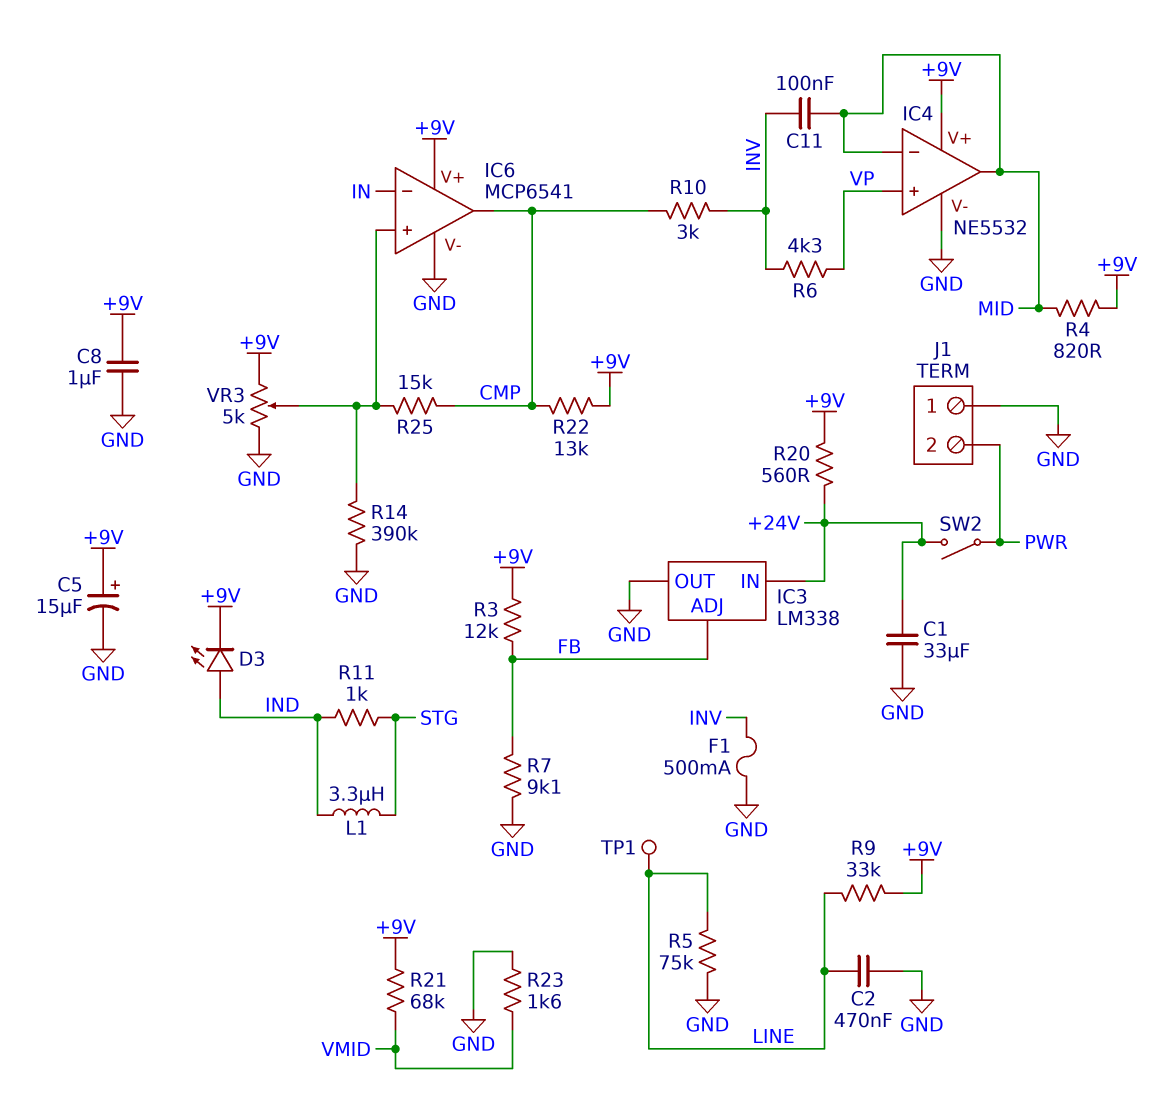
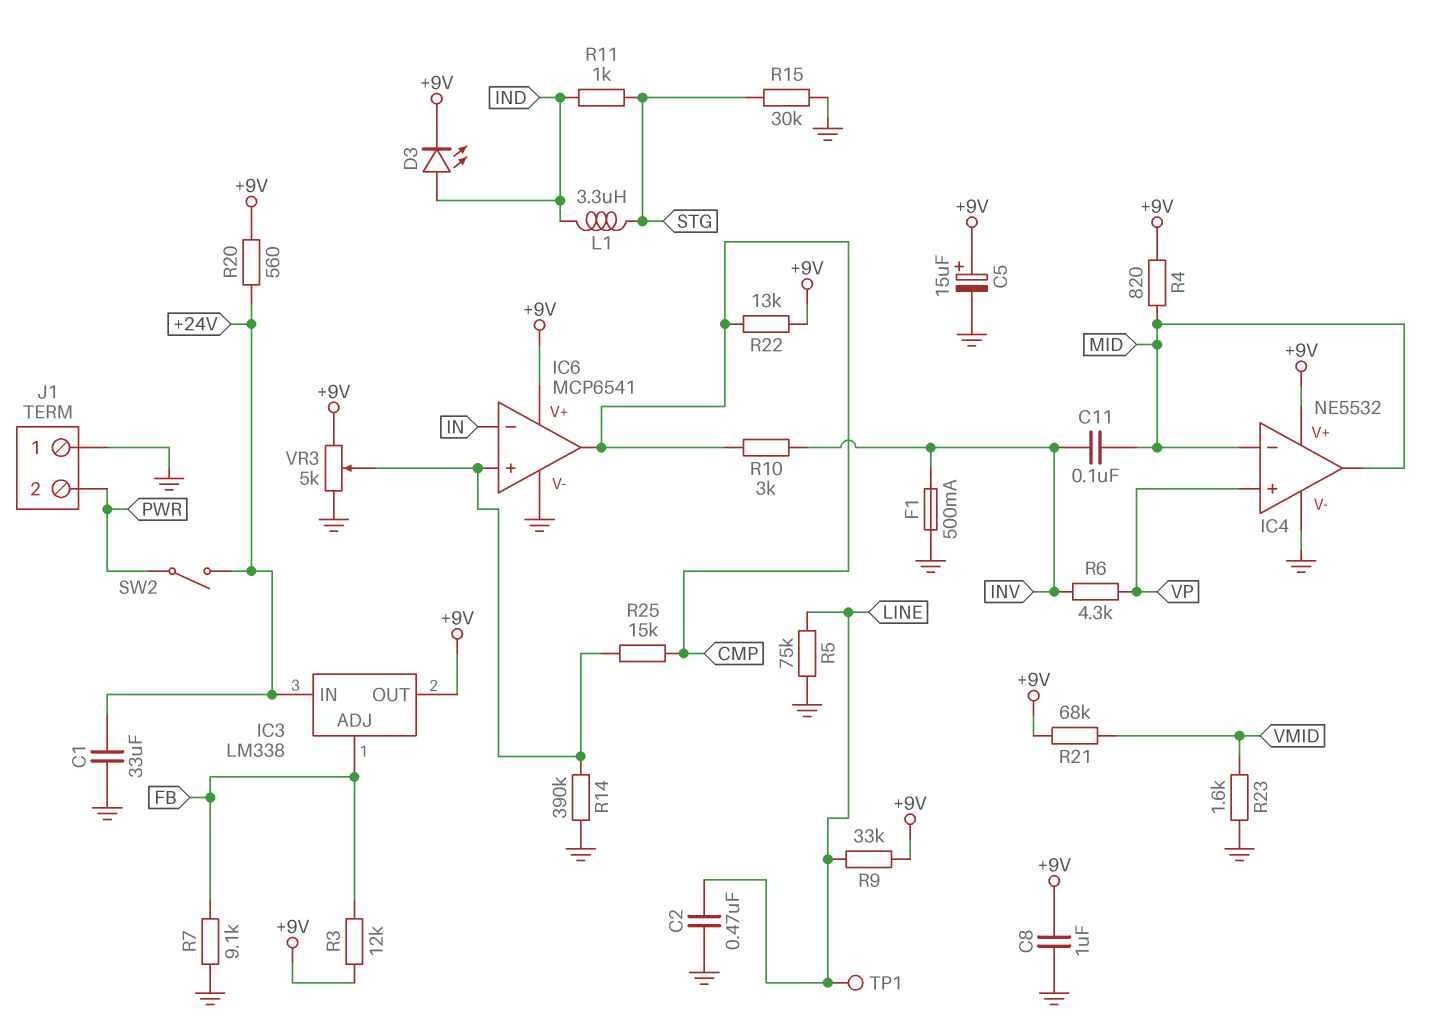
IC3 pin OUT: GND -> +9V
R15: none -> 30k (GND, STG)

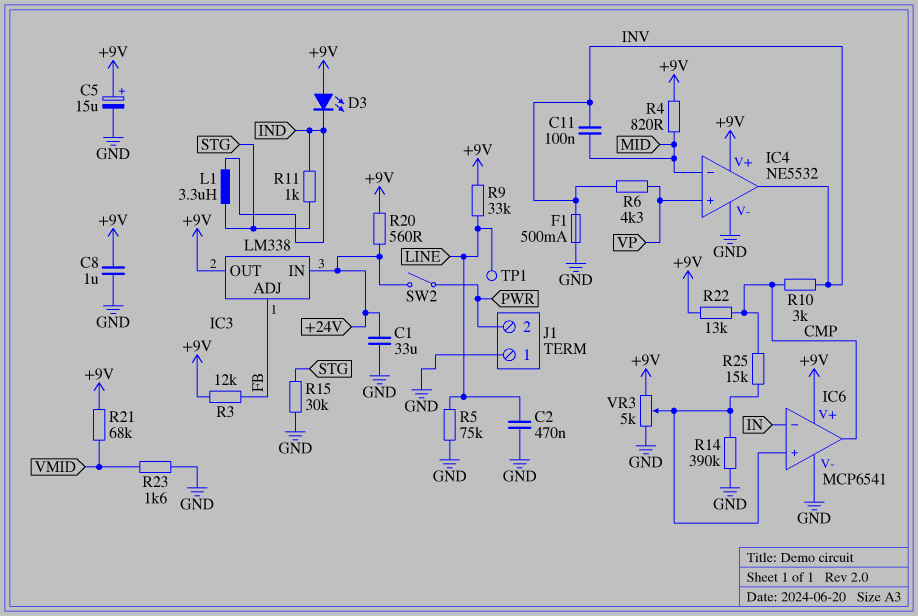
D3: LED (A IND, K +9V) -> LED (A +9V, K IND)
IC4 pin out: MID -> INV
R7: 9.1k (FB, GND) -> none

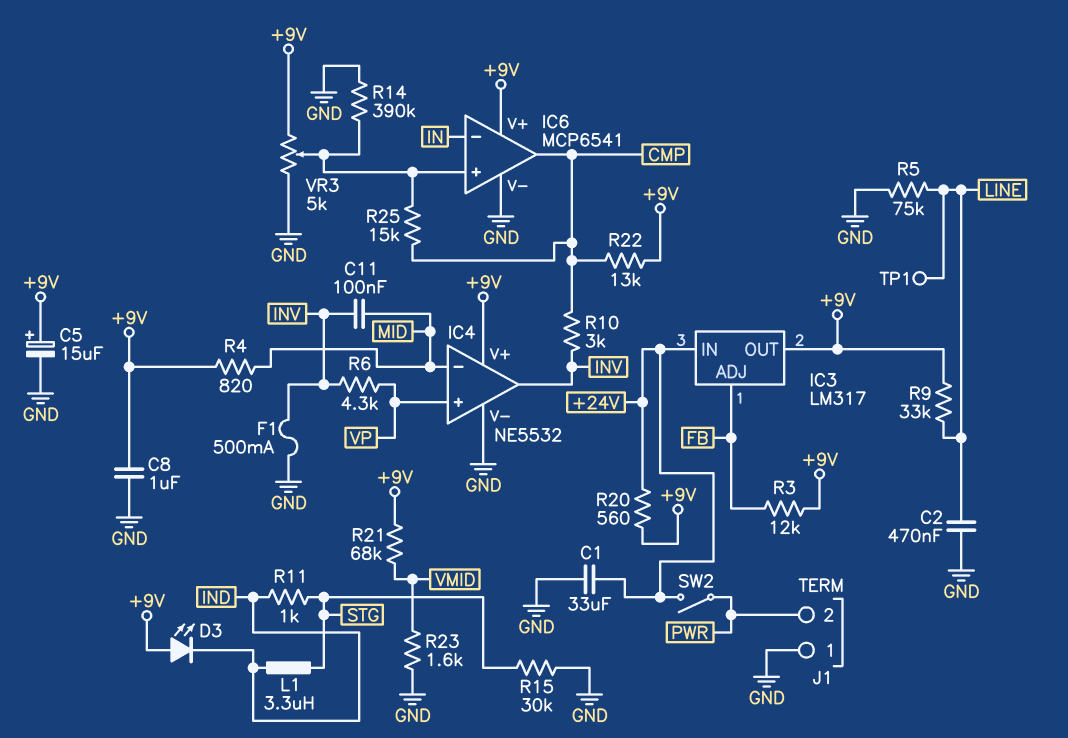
IC3: LM338 -> LM317

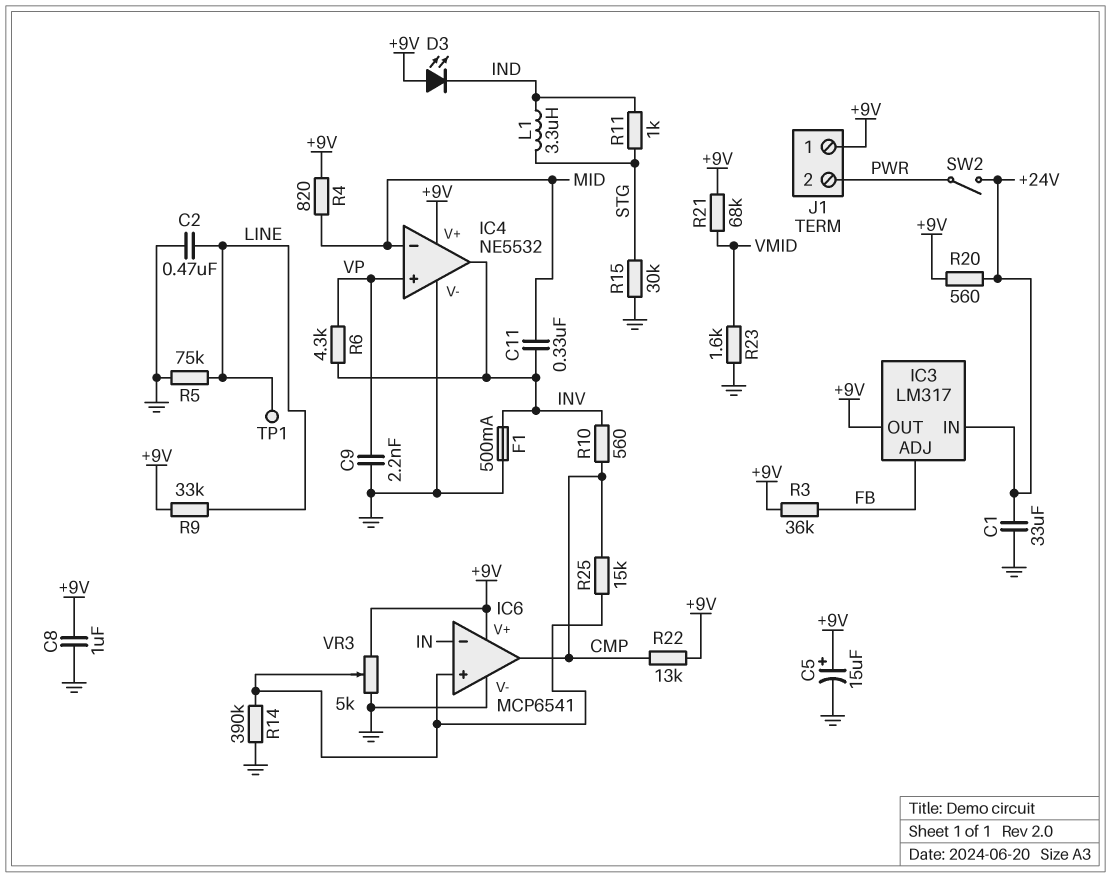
C9: none -> 2.2nF (GND, VP)
C11: 100nF (INV, MID) -> 330nF (INV, MID)
J1 pin 1: GND -> +9V
R3: 12k (+9V, FB) -> 36k (+9V, FB)
R10: 3k (CMP, INV) -> 560 (CMP, INV)

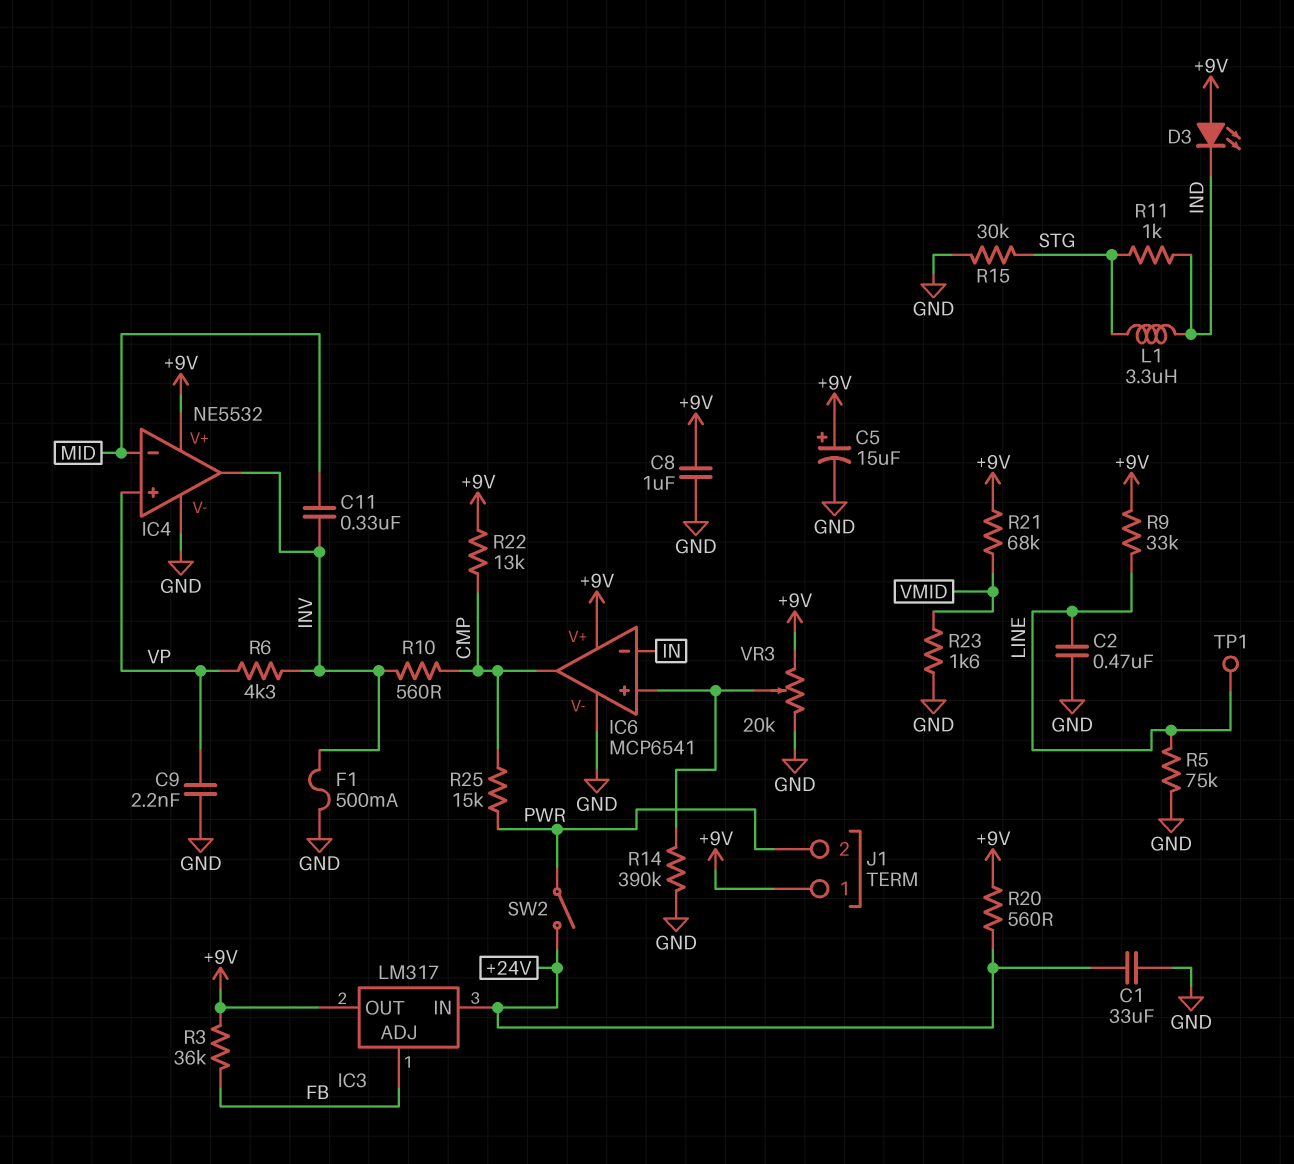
R4: 820 (+9V, MID) -> none
R25: 15k (CMP, IC6/in+) -> 15k (CMP, PWR)
VR3: 5k (+9V, GND, wiper IC6/in+) -> 20k (+9V, GND, wiper IC6/in+)

